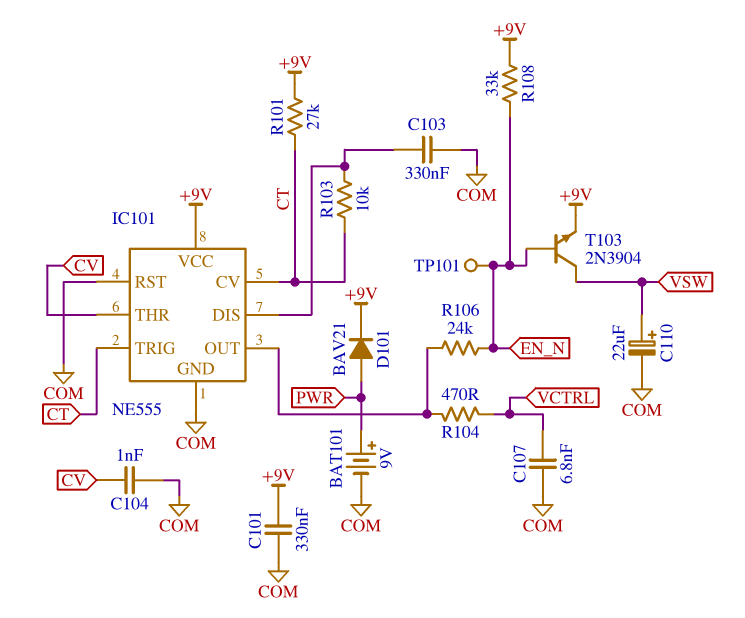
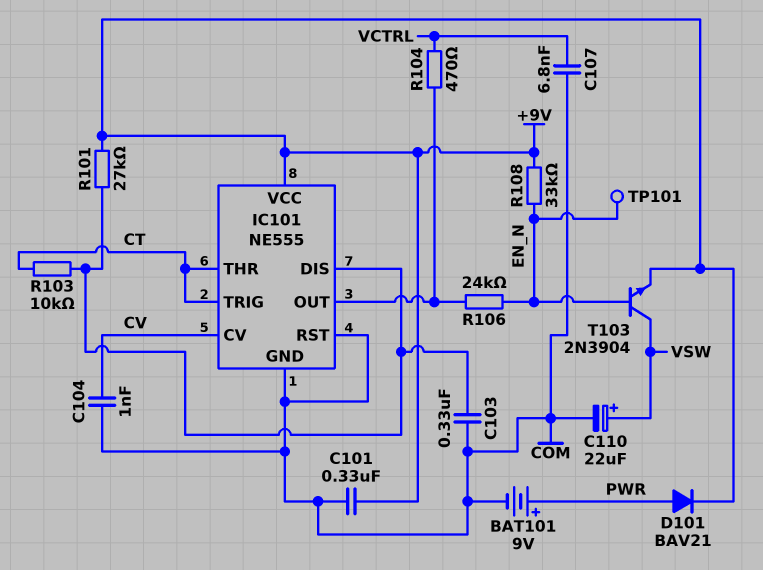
IC101 pin CV: CT -> CV
IC101 pin THR: CV -> CT
R101: 27k (+9V, CT) -> 27k (+9V, IC101/DIS)

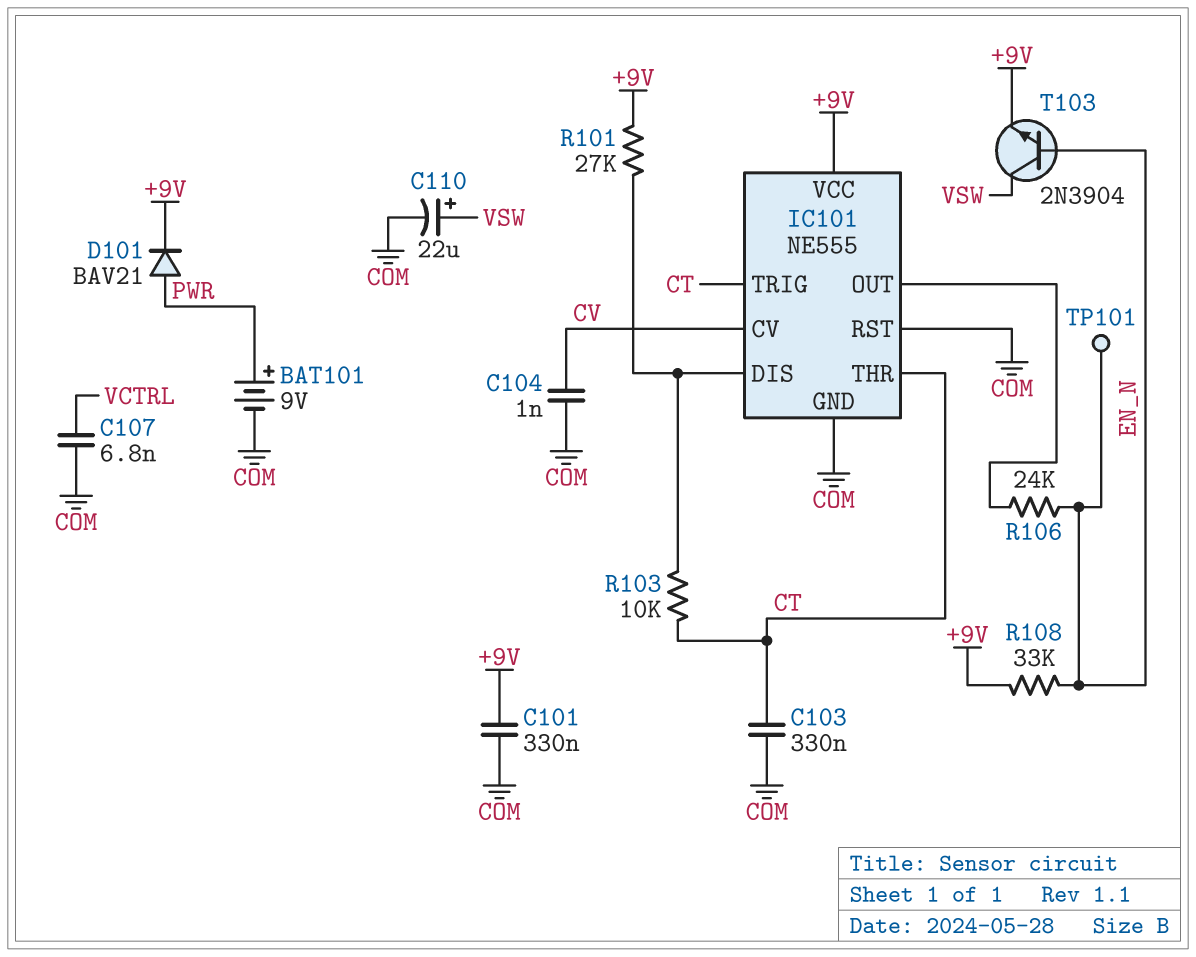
C103: 330nF (COM, IC101/DIS) -> 330nF (COM, CT)
R104: 470 (IC101/OUT, VCTRL) -> none

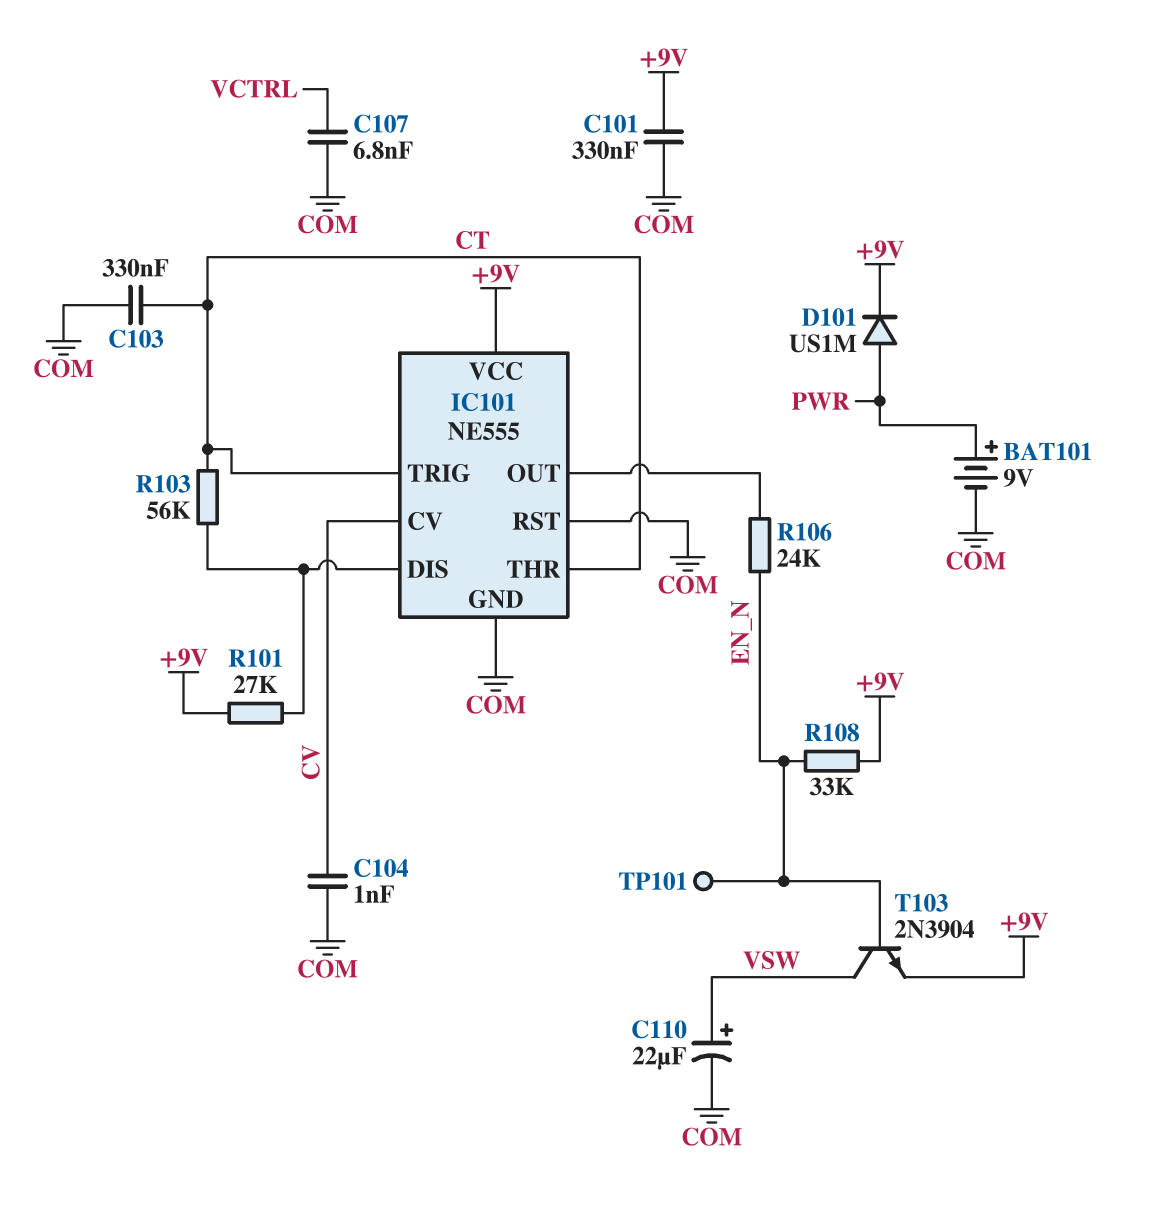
D101: diode BAV21 (A PWR, K +9V) -> diode US1M (A PWR, K +9V)
R103: 10k (CT, IC101/DIS) -> 56k (CT, IC101/DIS)

